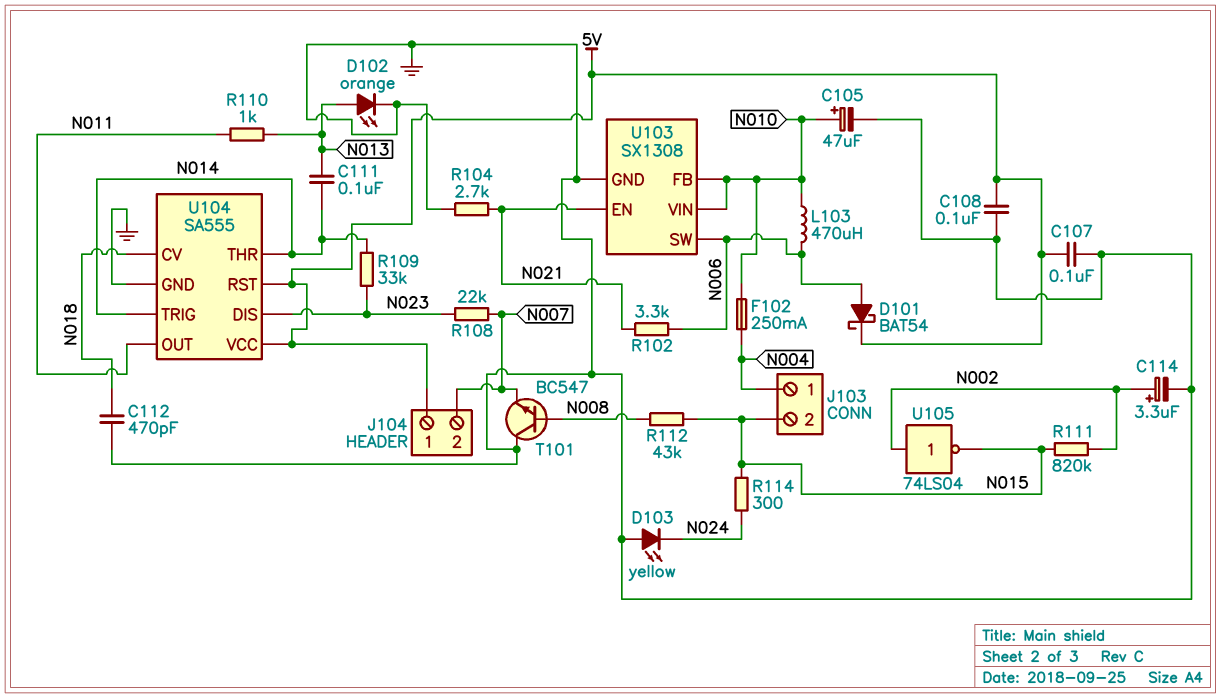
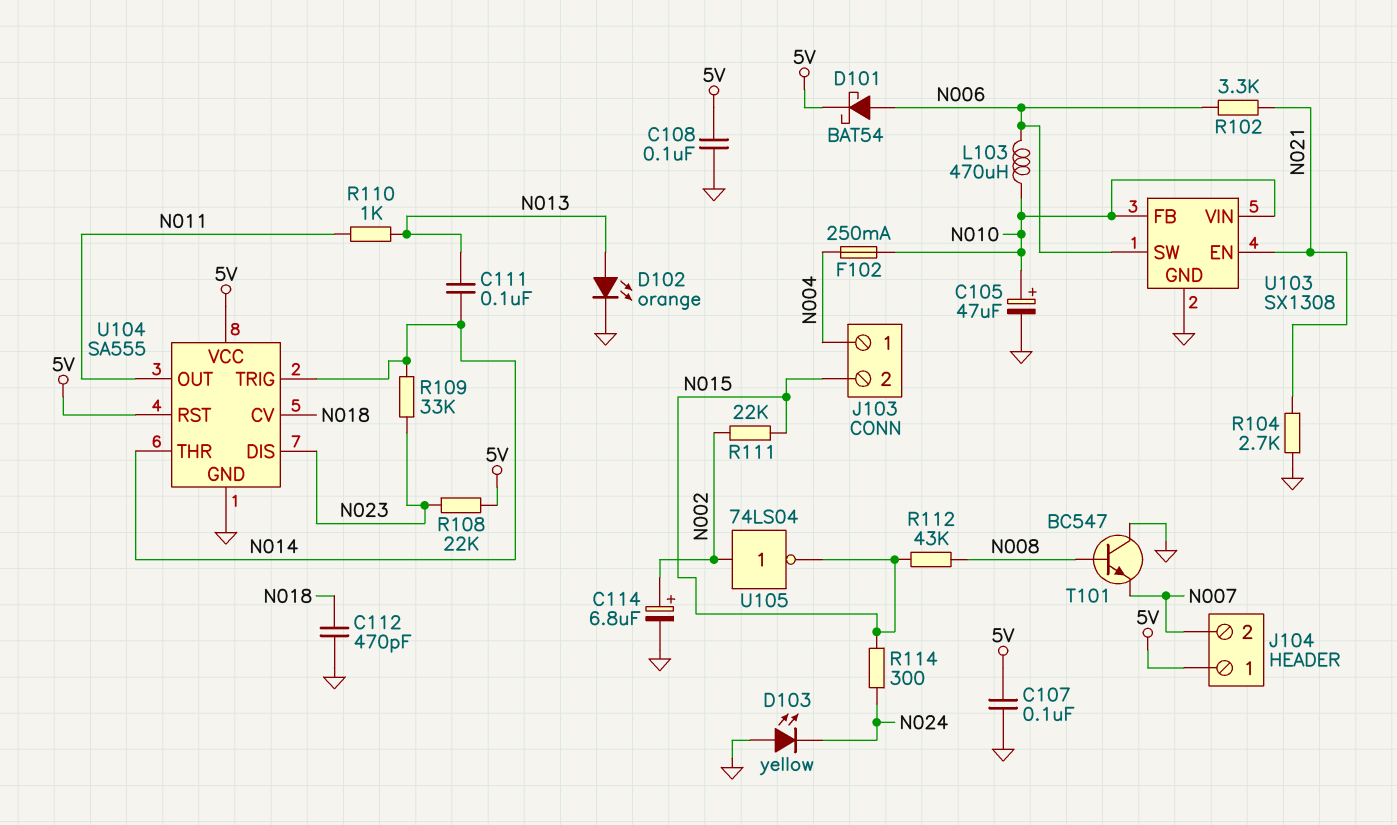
C114: 3.3uF (plus N002, minus GND) -> 6.8uF (plus N002, minus GND)
R108: 22k (N007, N023) -> 22k (5V, N023)
R111: 820k (N002, N015) -> 22k (N002, N015)

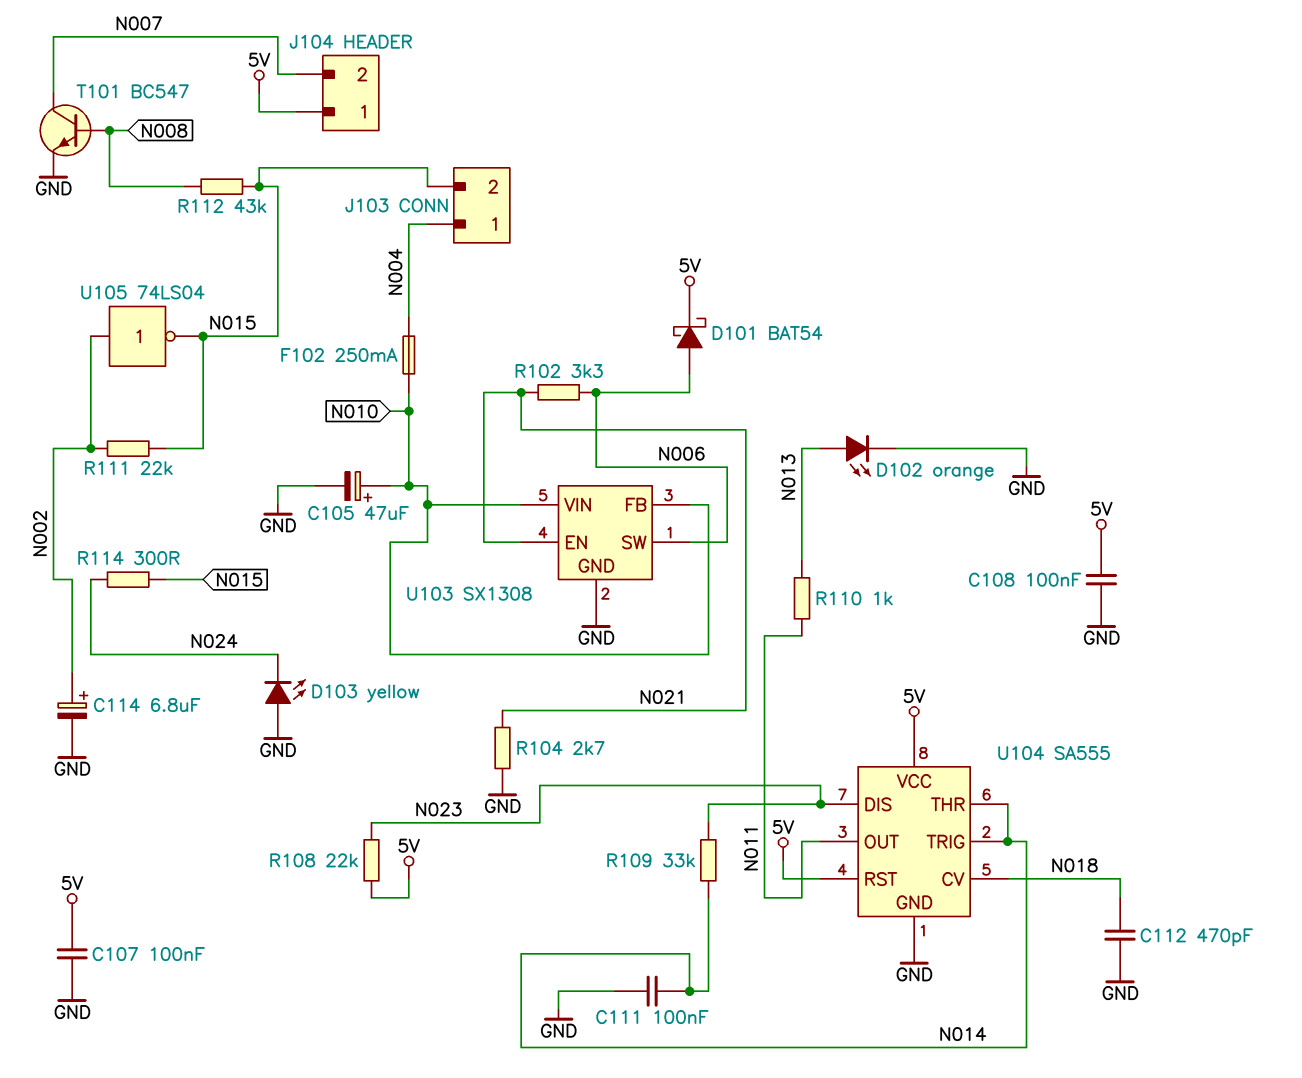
C111: 100nF (N013, N014) -> 100nF (GND, N014)
L103: 470uH (N006, N010) -> none
T101: NPN BC547 (B N008, C GND, E N007) -> NPN BC547 (B N008, C N007, E GND)

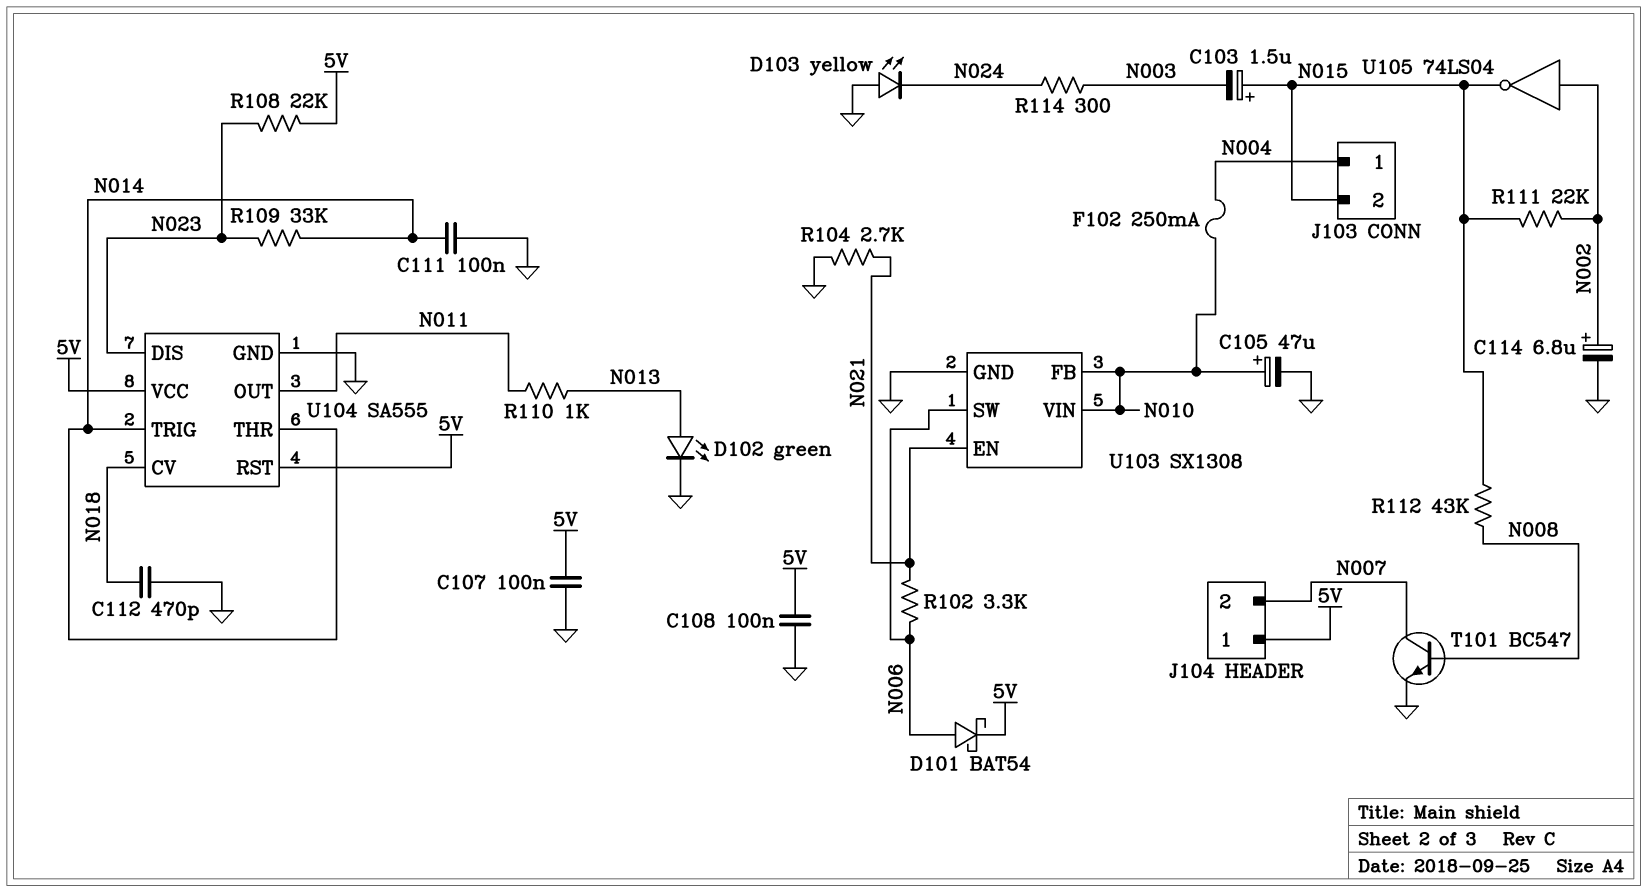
C103: none -> 1.5uF (plus N015, minus N003)
D102: LED orange (A N013, K GND) -> LED green (A N013, K GND)
R114: 300 (N015, N024) -> 300 (N003, N024)

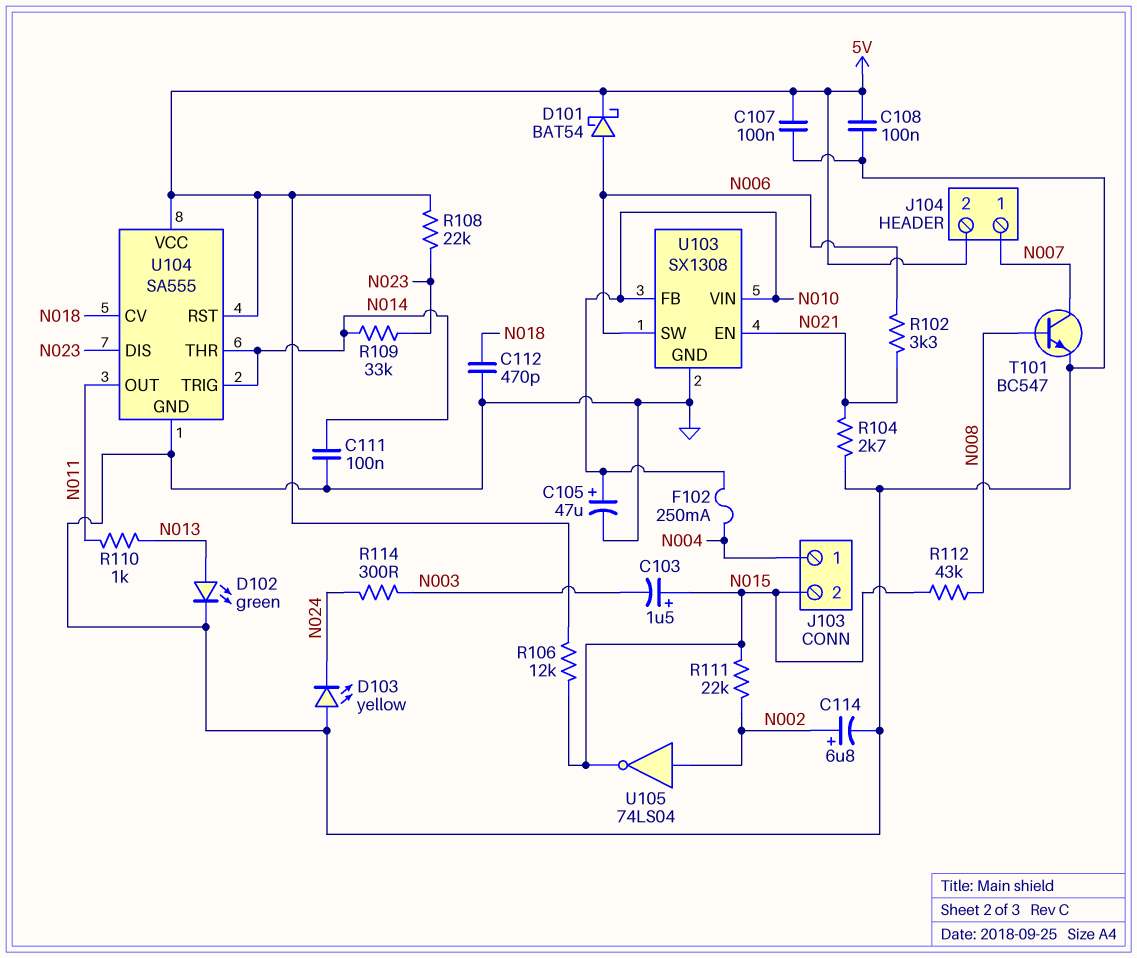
J104 pin 1: 5V -> N007
J104 pin 2: N007 -> 5V
R106: none -> 12k (5V, N015)

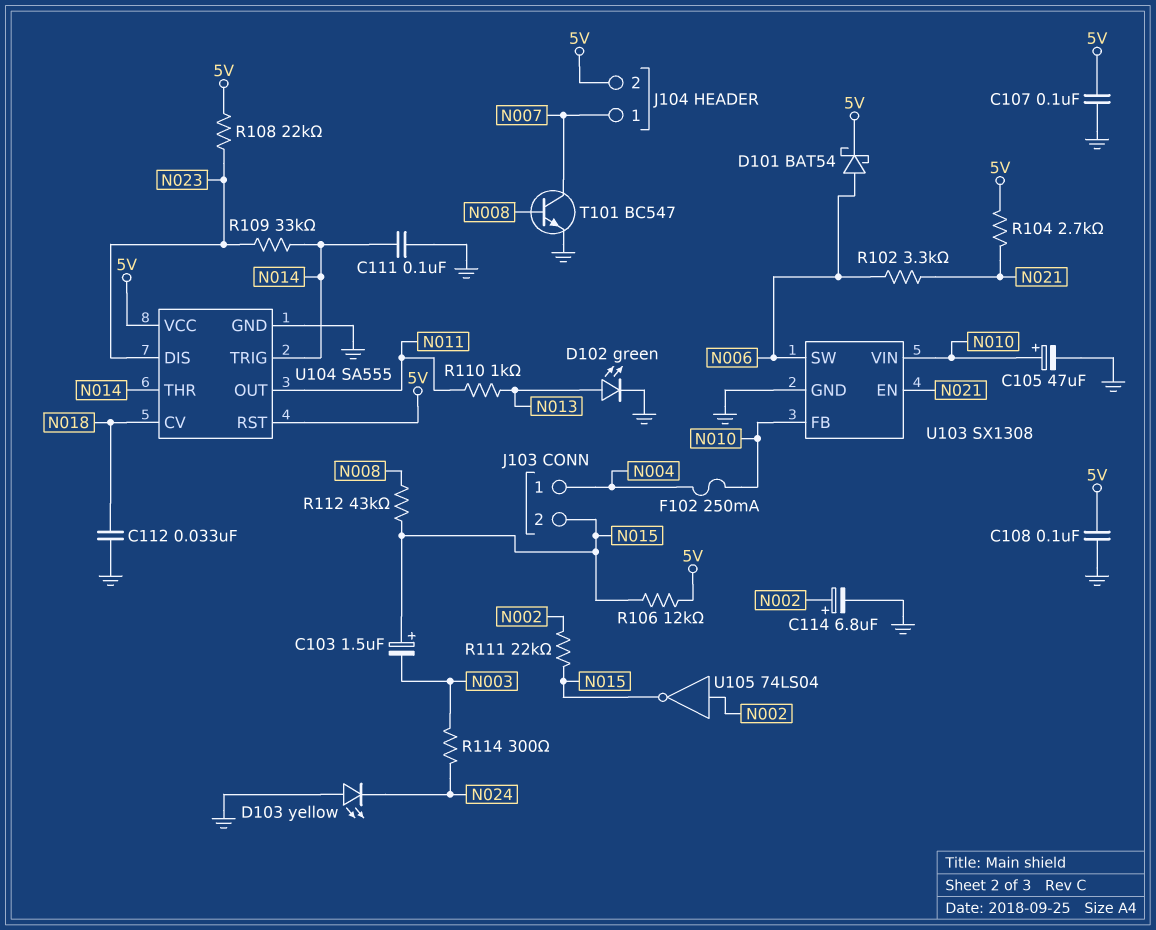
C112: 470pF (GND, N018) -> 33nF (GND, N018)
R104: 2.7k (GND, N021) -> 2.7k (5V, N021)

